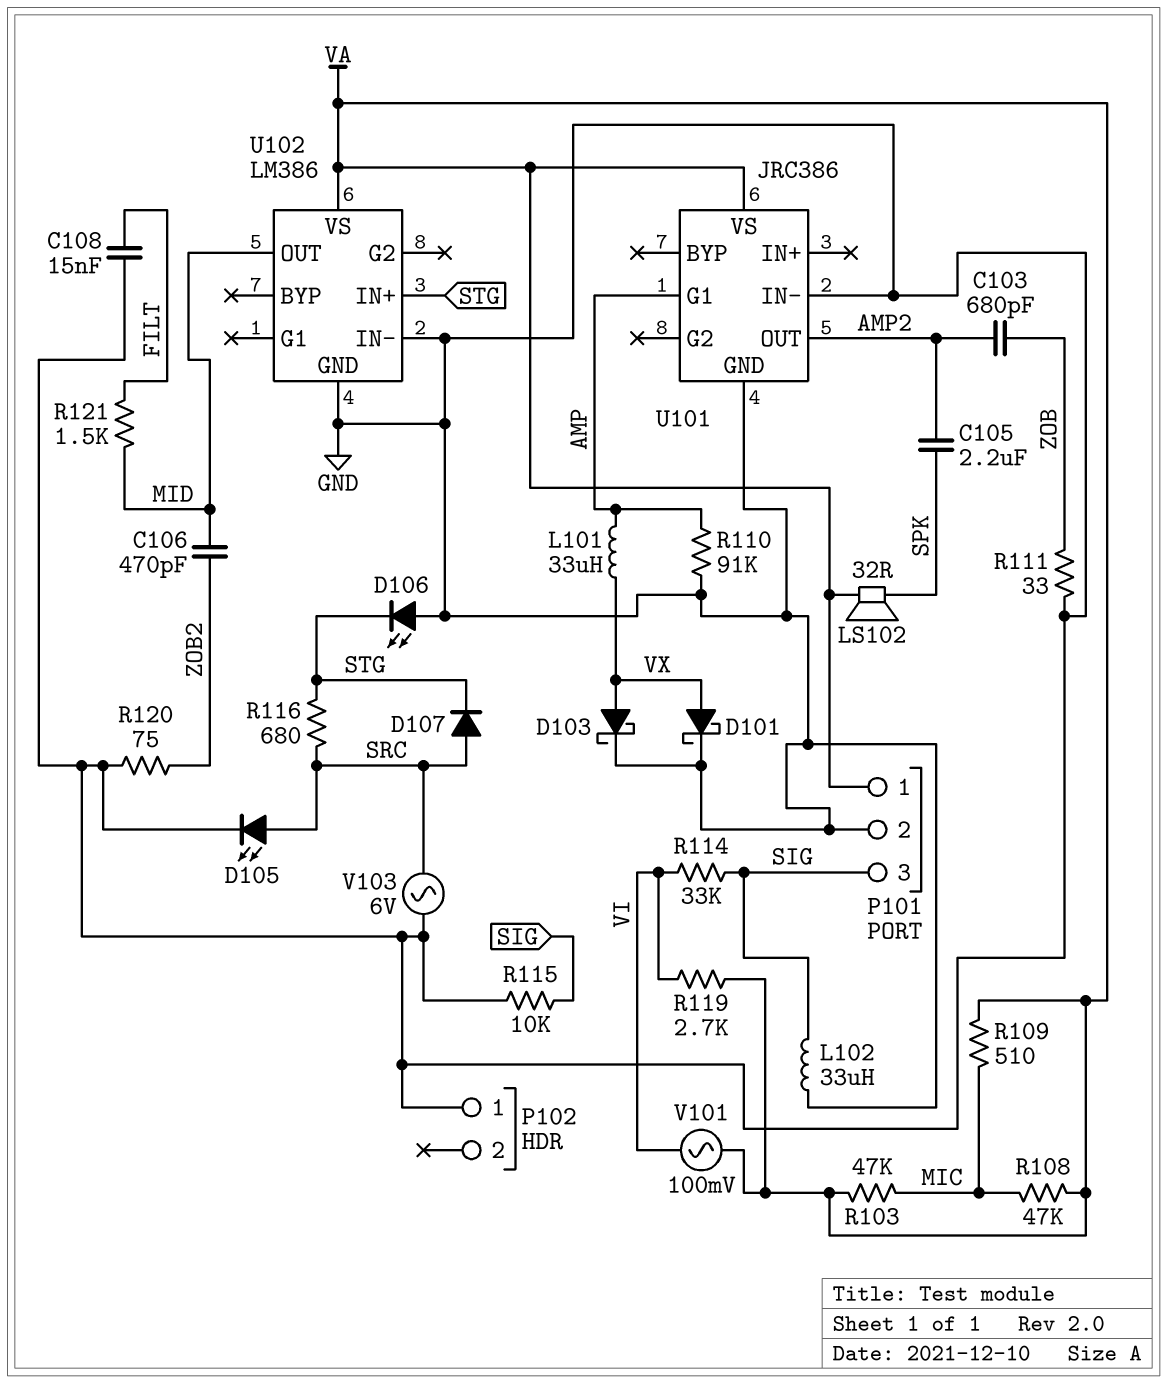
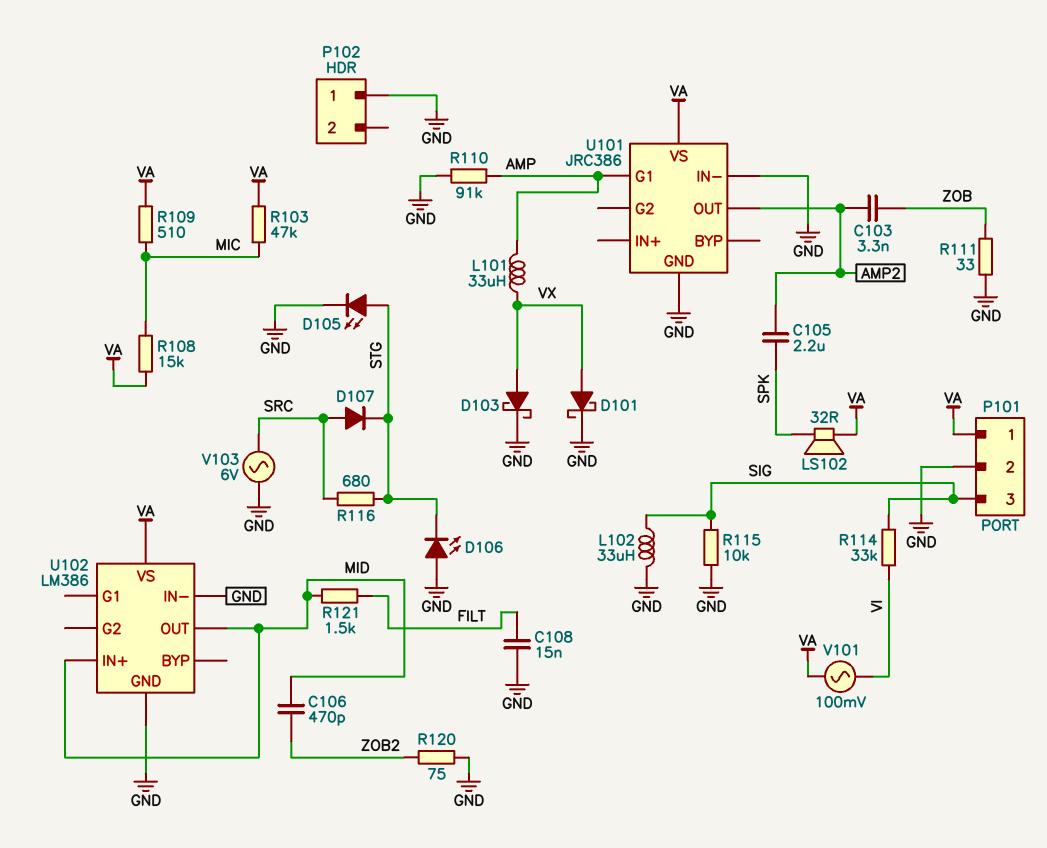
C103: 680pF (AMP2, ZOB) -> 3.3nF (AMP2, ZOB)
D105: LED (A SRC, K GND) -> LED (A STG, K GND)
R108: 47k (MIC, VA) -> 15k (MIC, VA)
R119: 2.7k (VA, VI) -> none
U102 pin IN+: STG -> MID

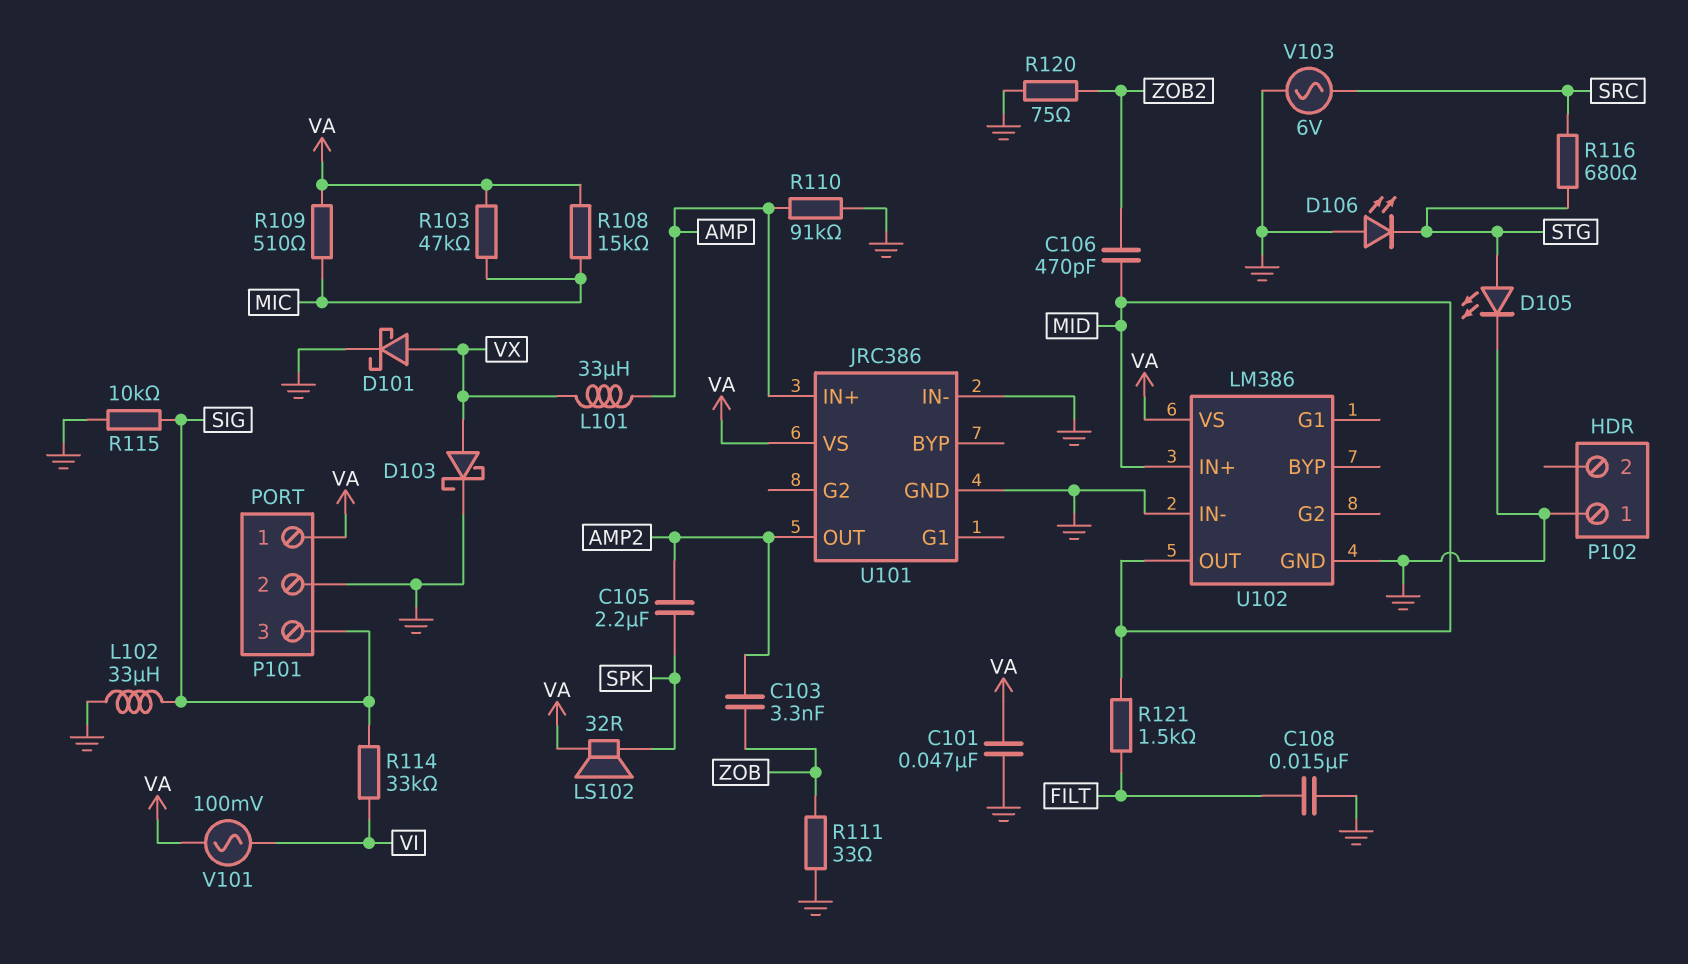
C101: none -> 47nF (GND, VA)
D107: diode (A SRC, K STG) -> none
U101 pin G1: AMP -> none
U101 pin IN+: none -> AMP

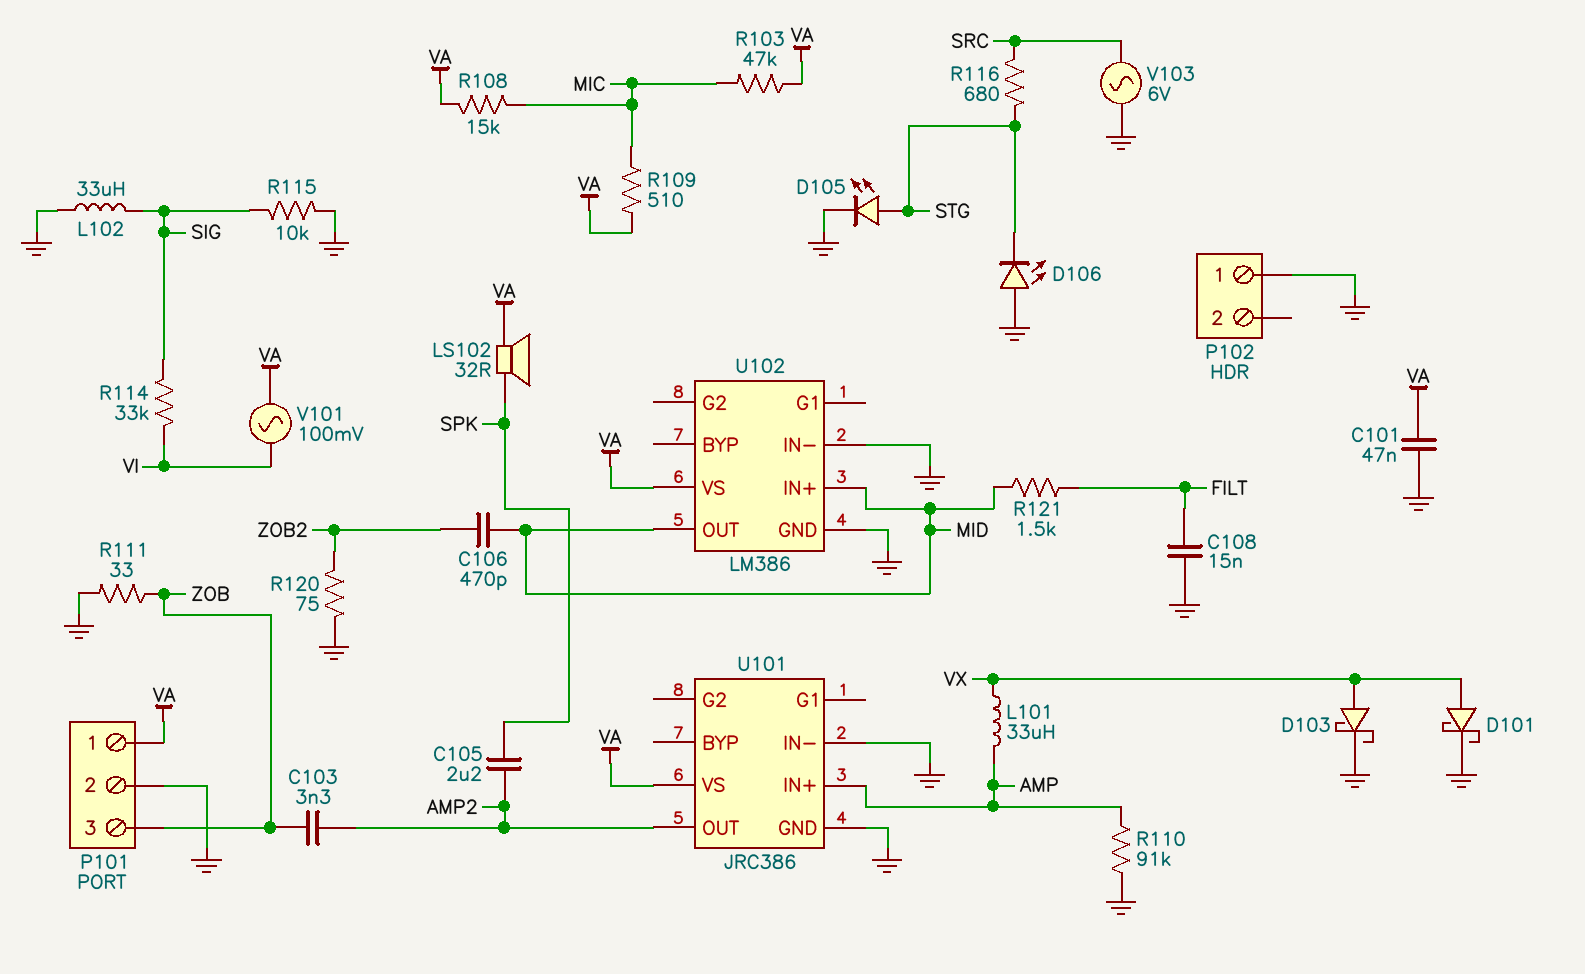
P101 pin 3: SIG -> ZOB

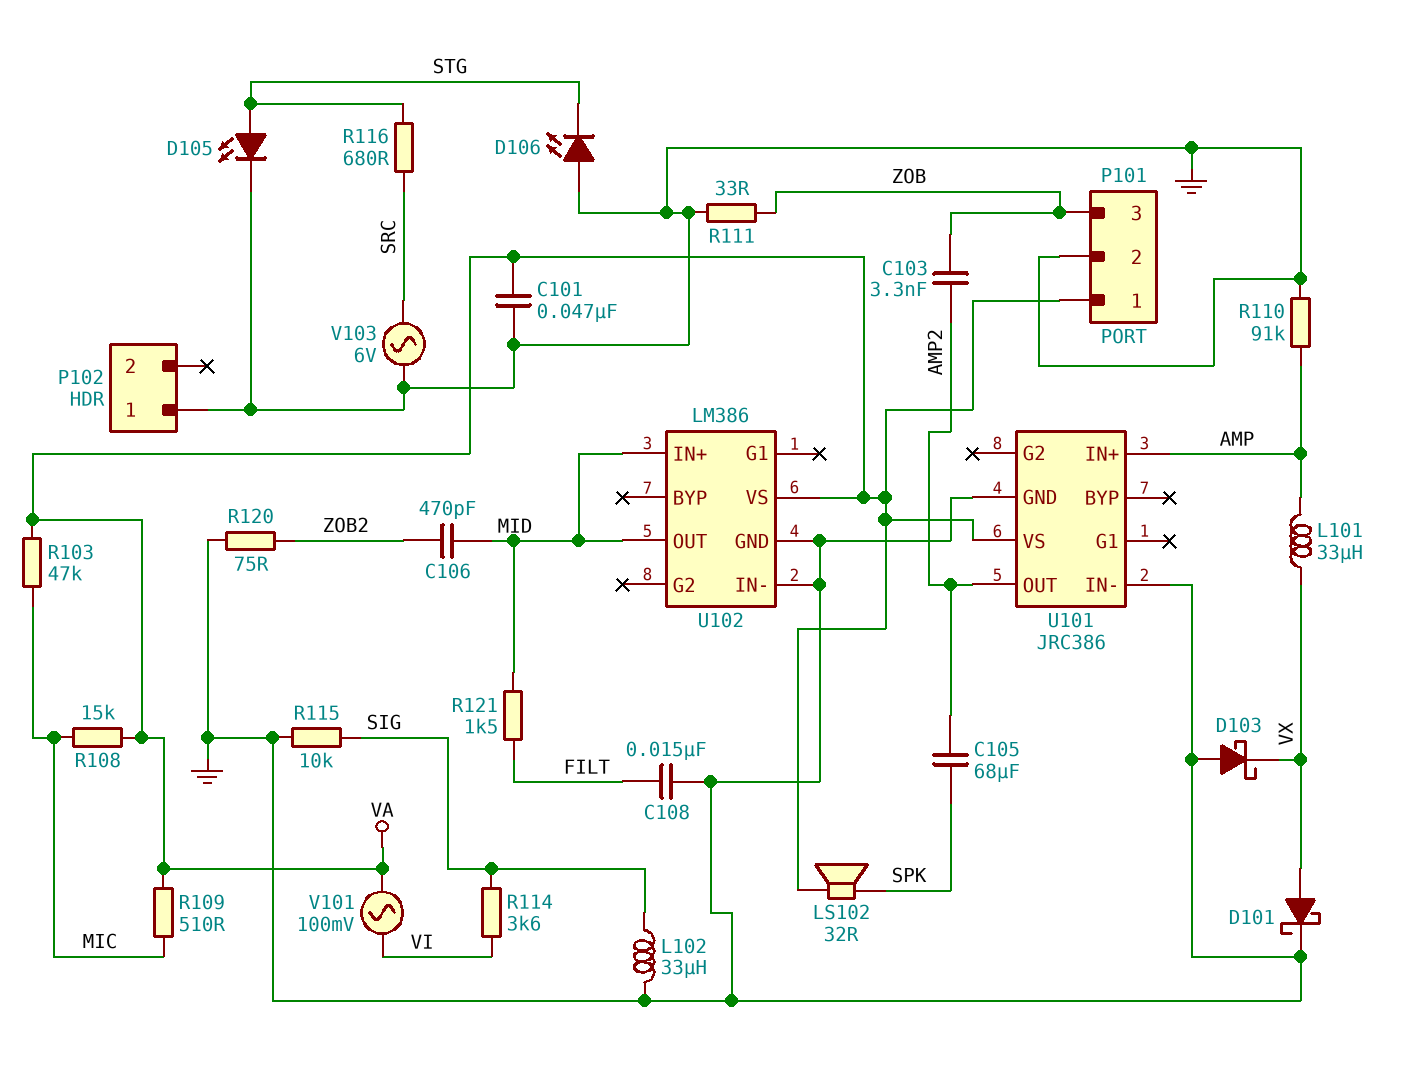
C105: 2.2uF (AMP2, SPK) -> 68uF (AMP2, SPK)
D103: schottky (A VX, K GND) -> schottky (A GND, K VX)
R114: 33k (SIG, VI) -> 3.6k (SIG, VI)

